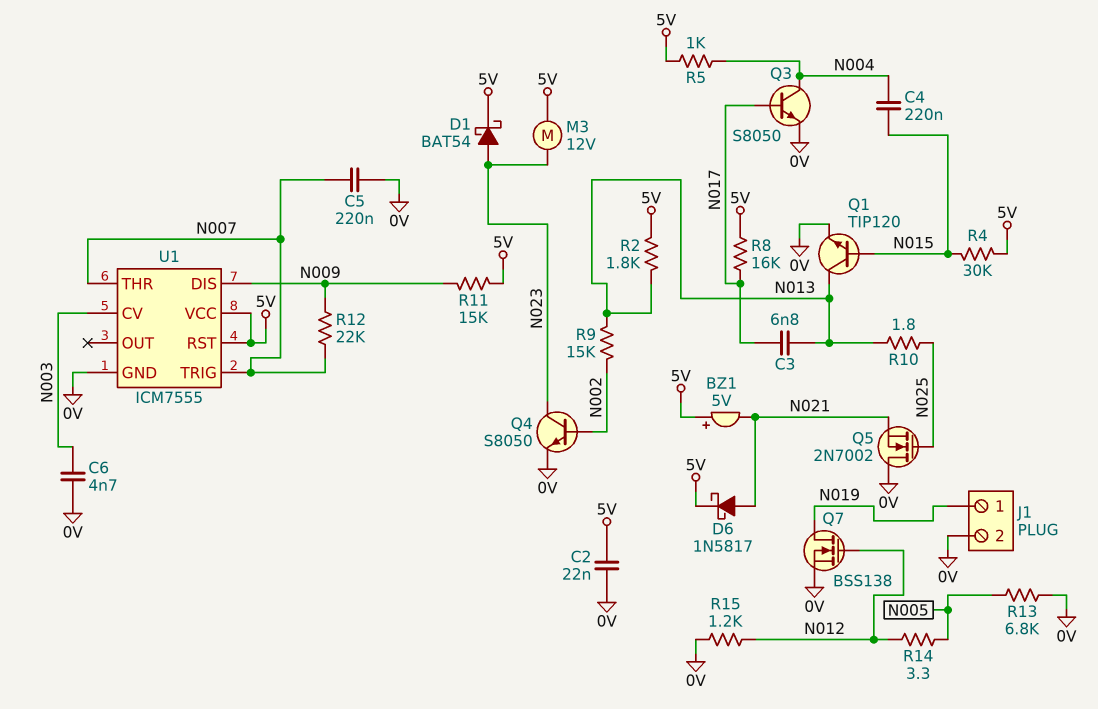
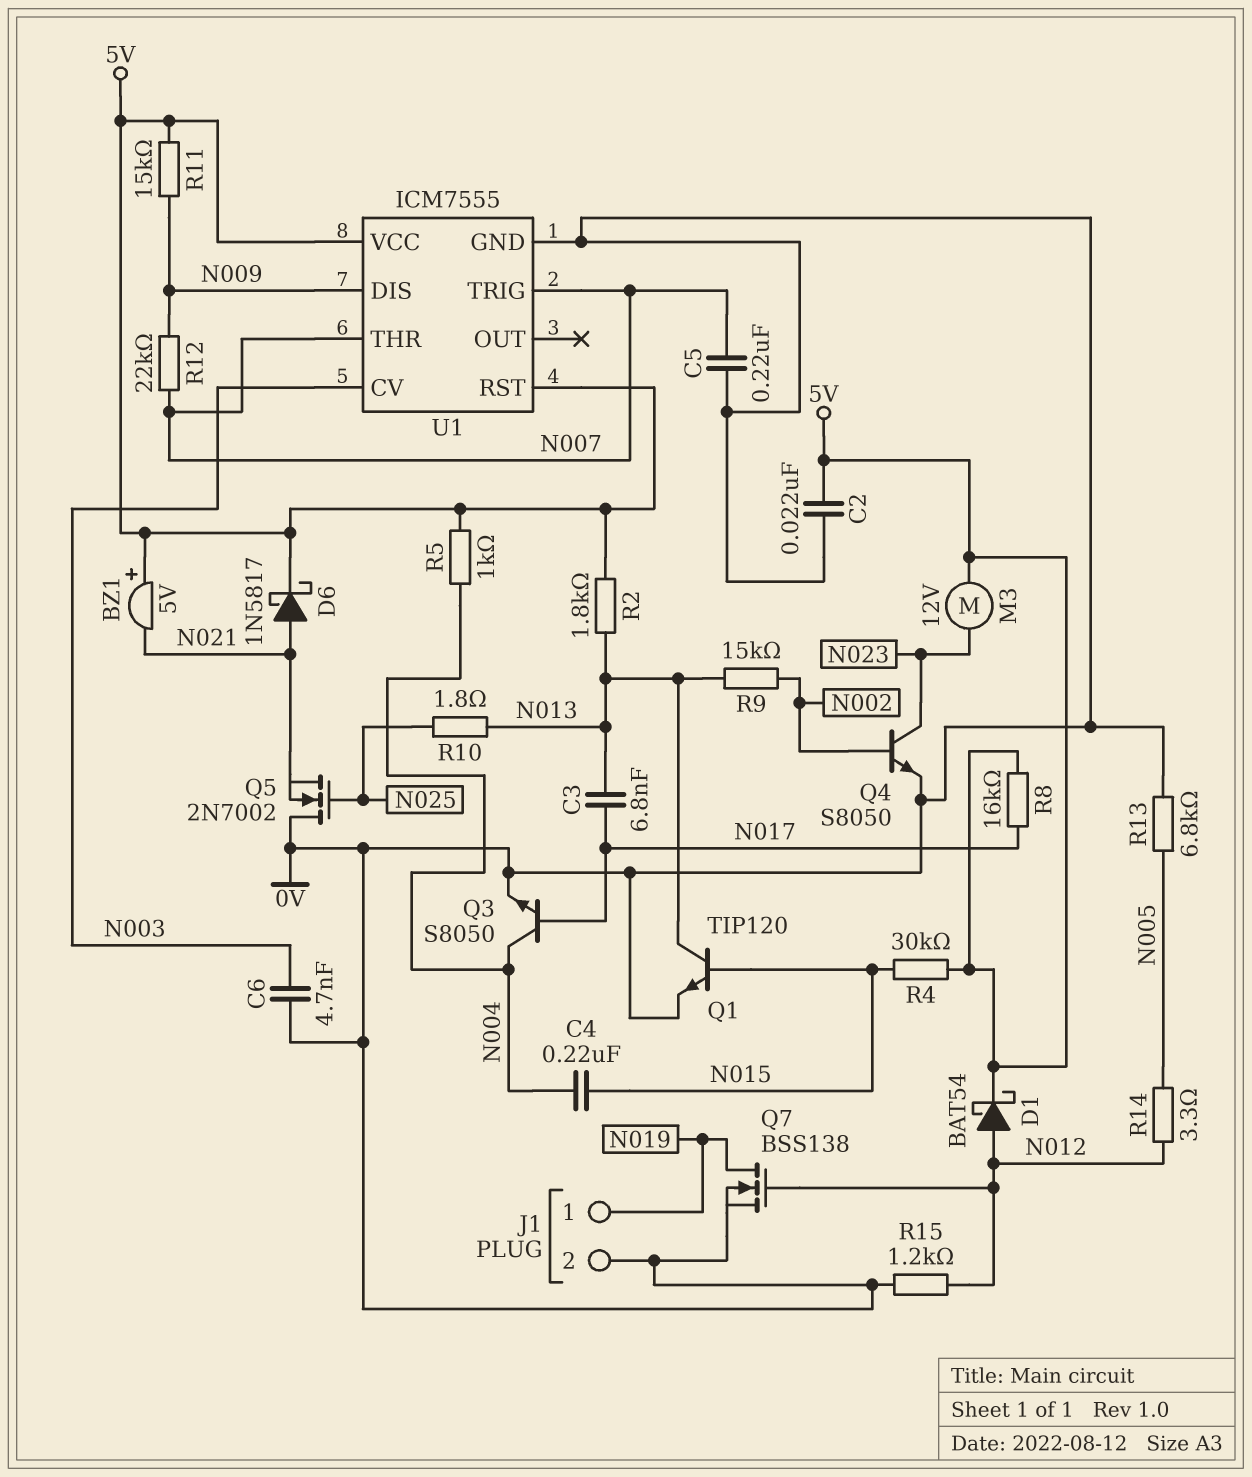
D1: schottky BAT54 (A N023, K 5V) -> schottky BAT54 (A N012, K 5V)

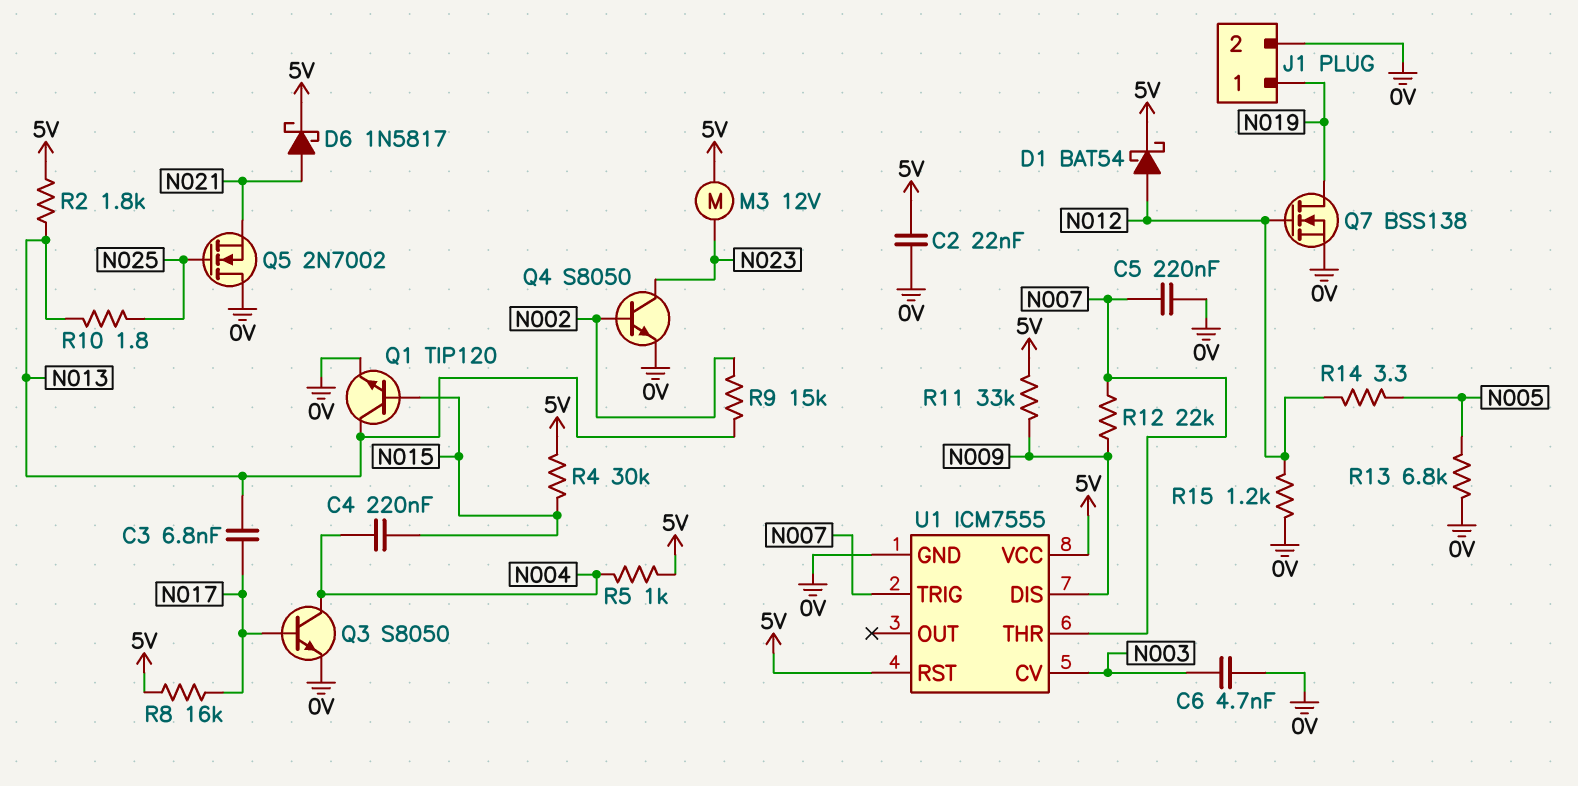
BZ1: buzzer 5V (plus 5V, minus N021) -> none
R11: 15k (5V, N009) -> 33k (5V, N009)

